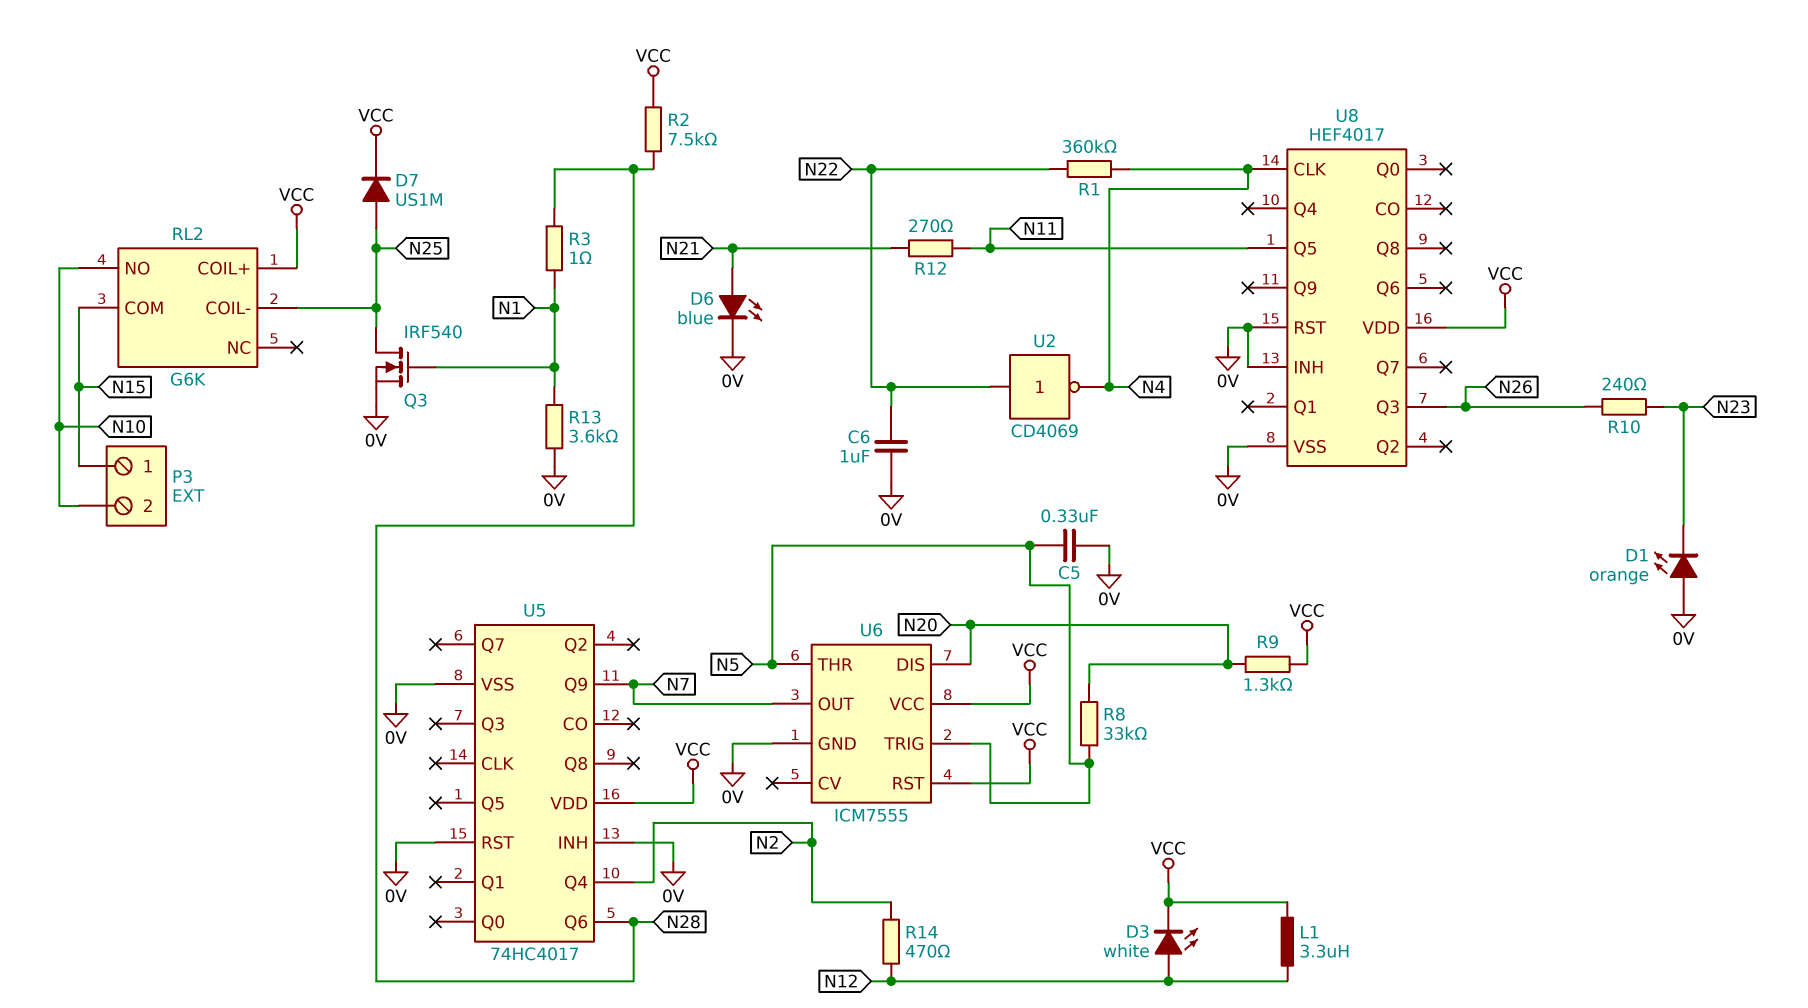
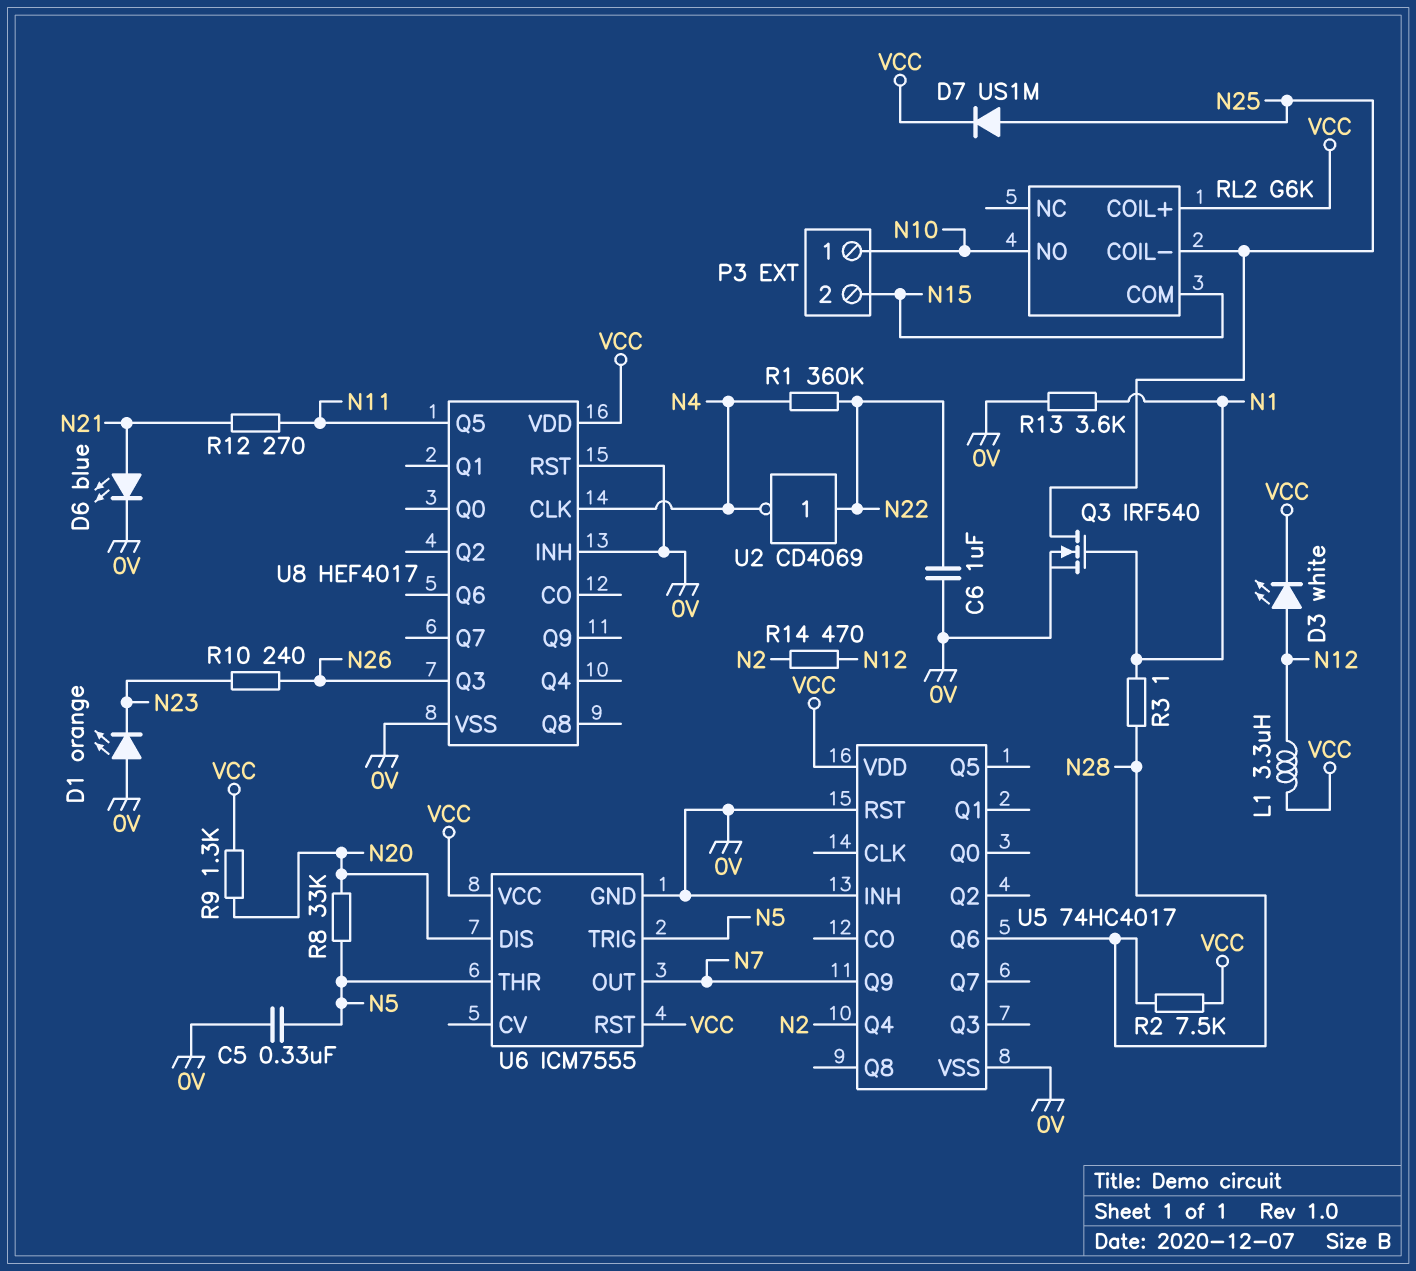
P3 pin 1: N15 -> N10
P3 pin 2: N10 -> N15

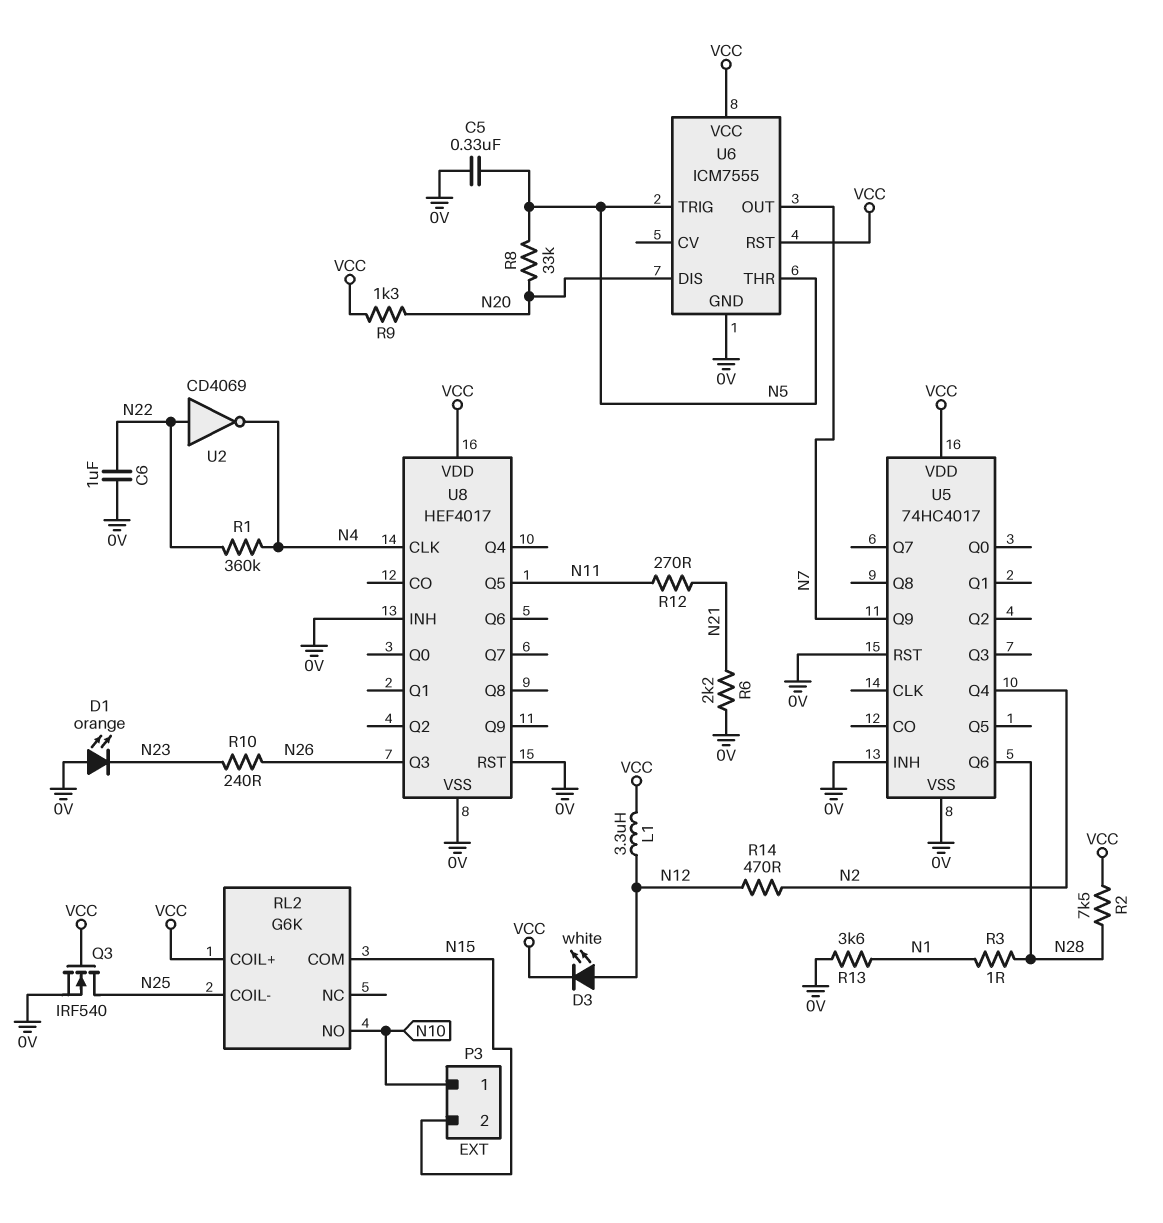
D6: LED blue (A N21, K 0V) -> none
D7: diode US1M (A N25, K VCC) -> none
Q3: NMOS IRF540 (G N1, D N25, S 0V) -> NMOS IRF540 (G VCC, D N25, S 0V)
R6: none -> 2.2k (0V, N21)

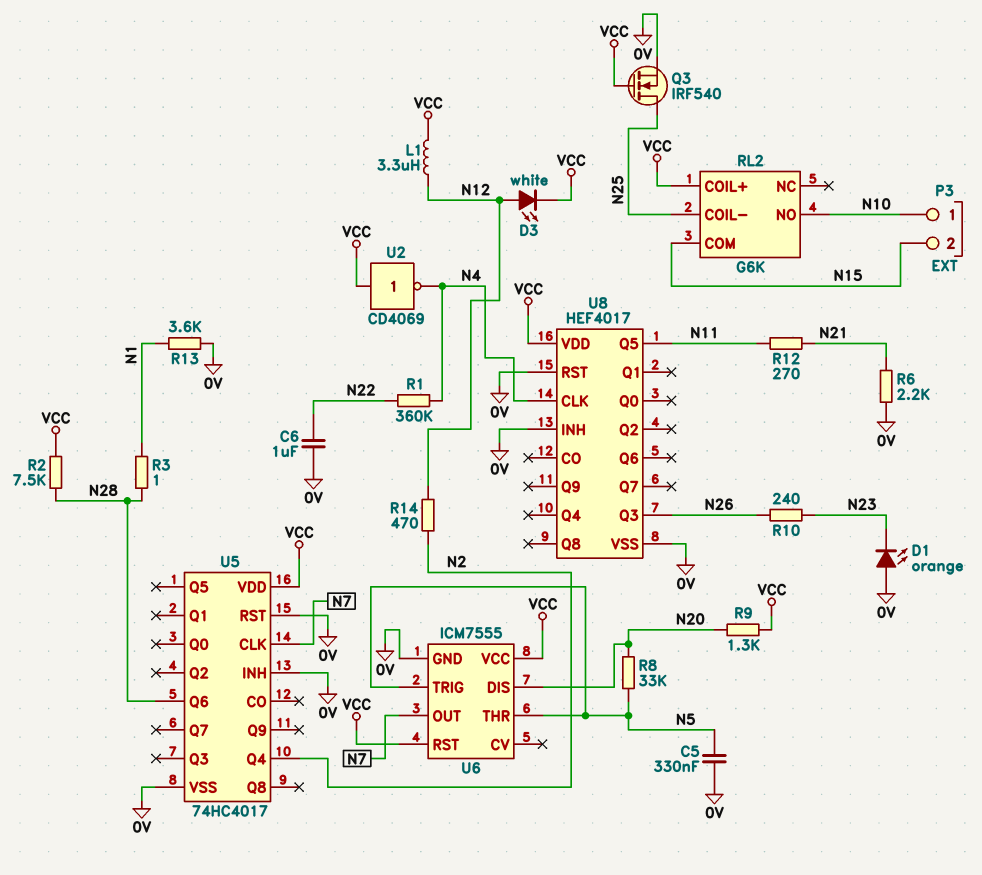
U2: NOT CD4069 (in N22, out N4) -> NOT CD4069 (in VCC, out N4)
U5 pin CLK: none -> N7
U5 pin Q9: N7 -> none

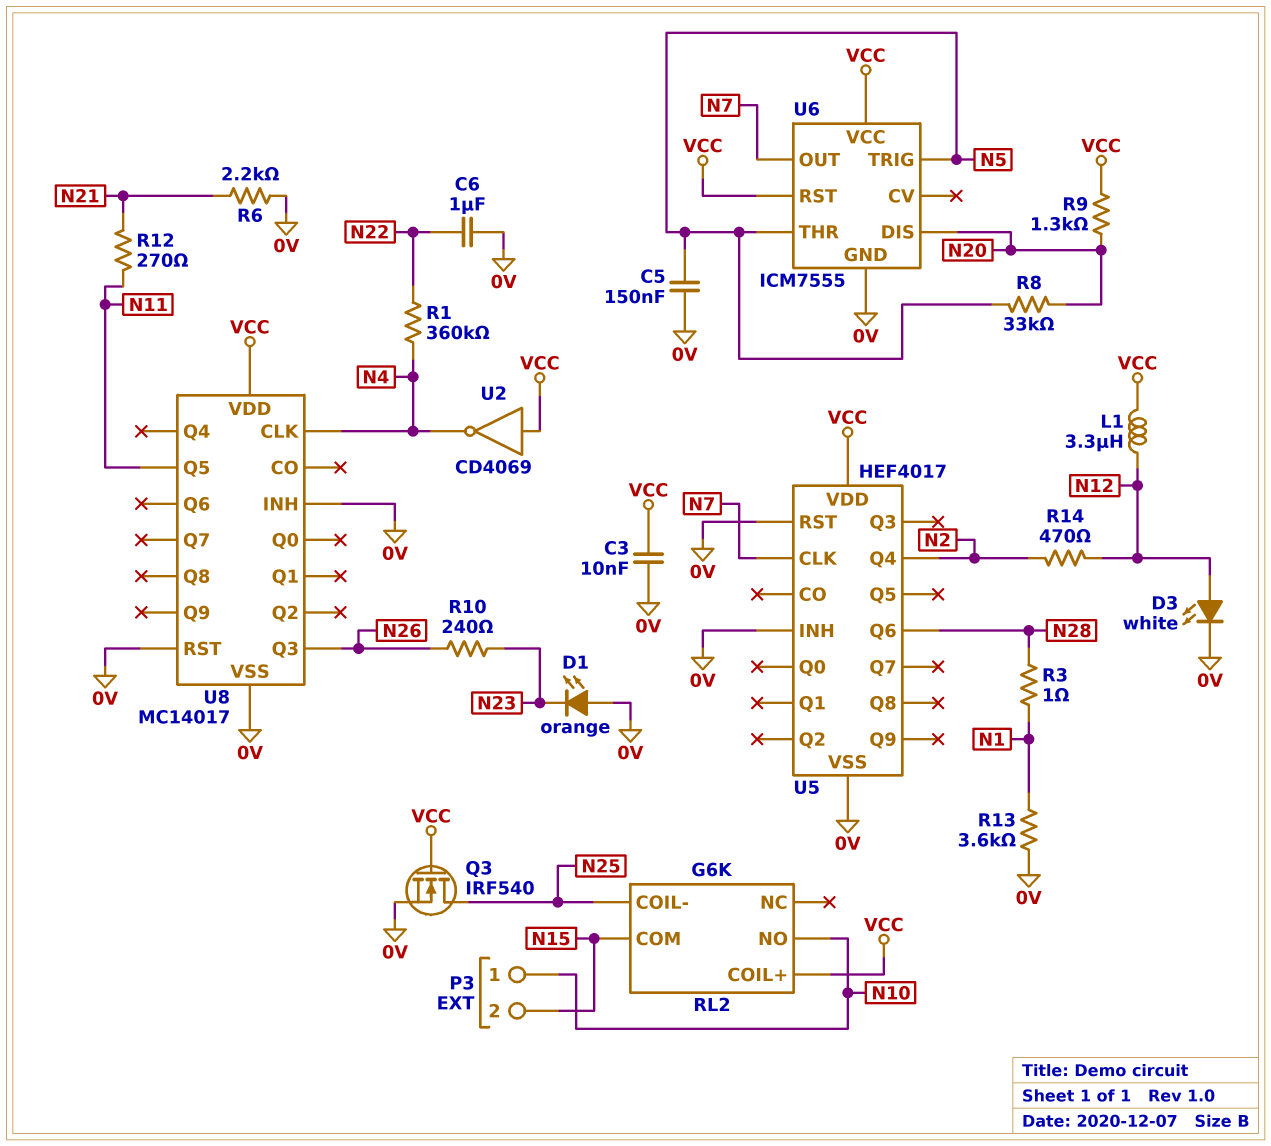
C3: none -> 10nF (0V, VCC)
C5: 330nF (0V, N5) -> 150nF (0V, N5)
D3: LED white (A N12, K VCC) -> LED white (A N12, K 0V)
R2: 7.5k (N28, VCC) -> none
U5: 74HC4017 -> HEF4017
U8: HEF4017 -> MC14017

